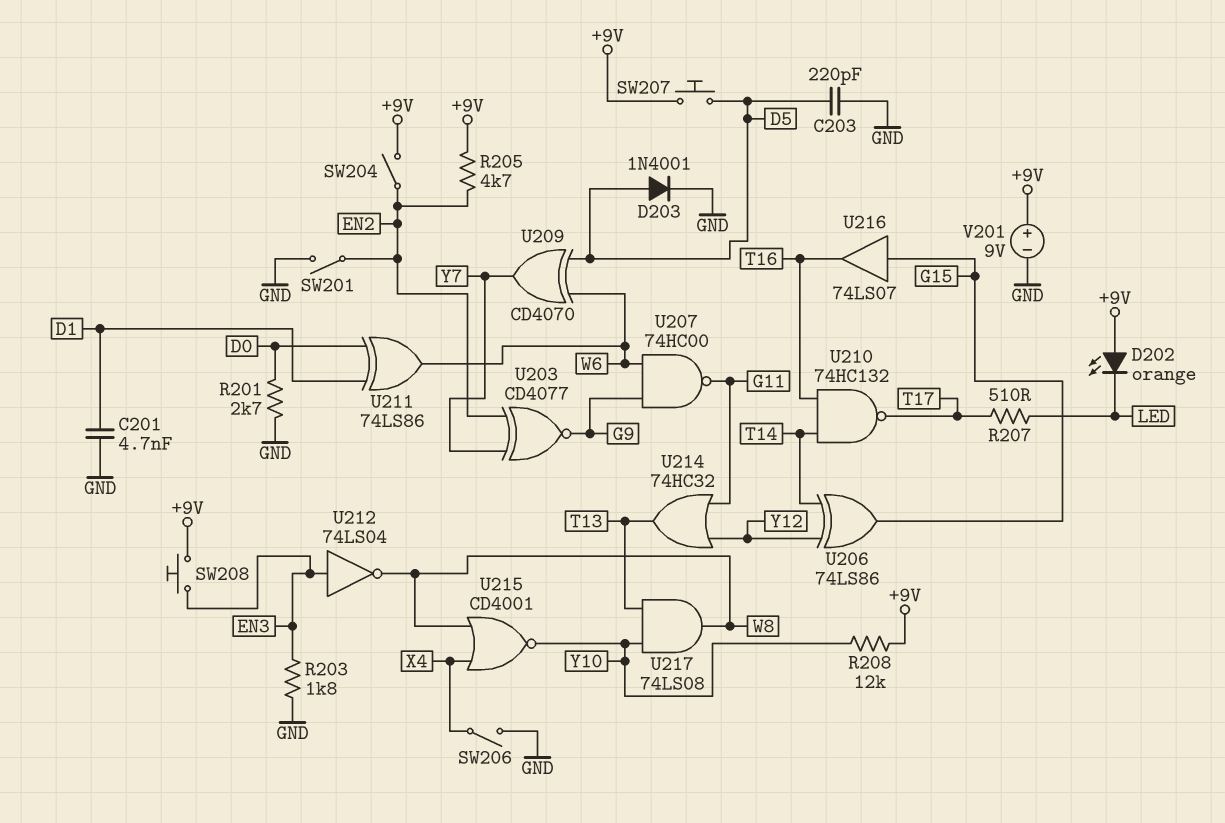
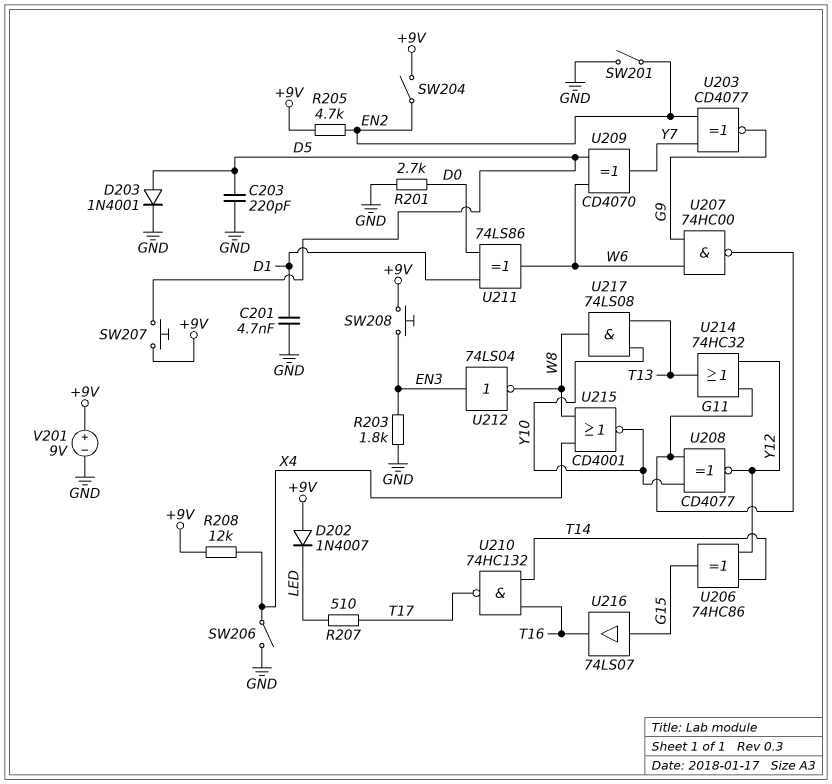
D202: LED orange (A +9V, K LED) -> diode 1N4007 (A +9V, K LED)
R208: 12k (+9V, Y10) -> 12k (+9V, X4)
U206: XOR 74LS86 (in T14, in Y12, out G15) -> XOR 74HC86 (in T14, in Y12, out G15)
U208: none -> XNOR CD4077 (in G11, in Y10, out Y12)

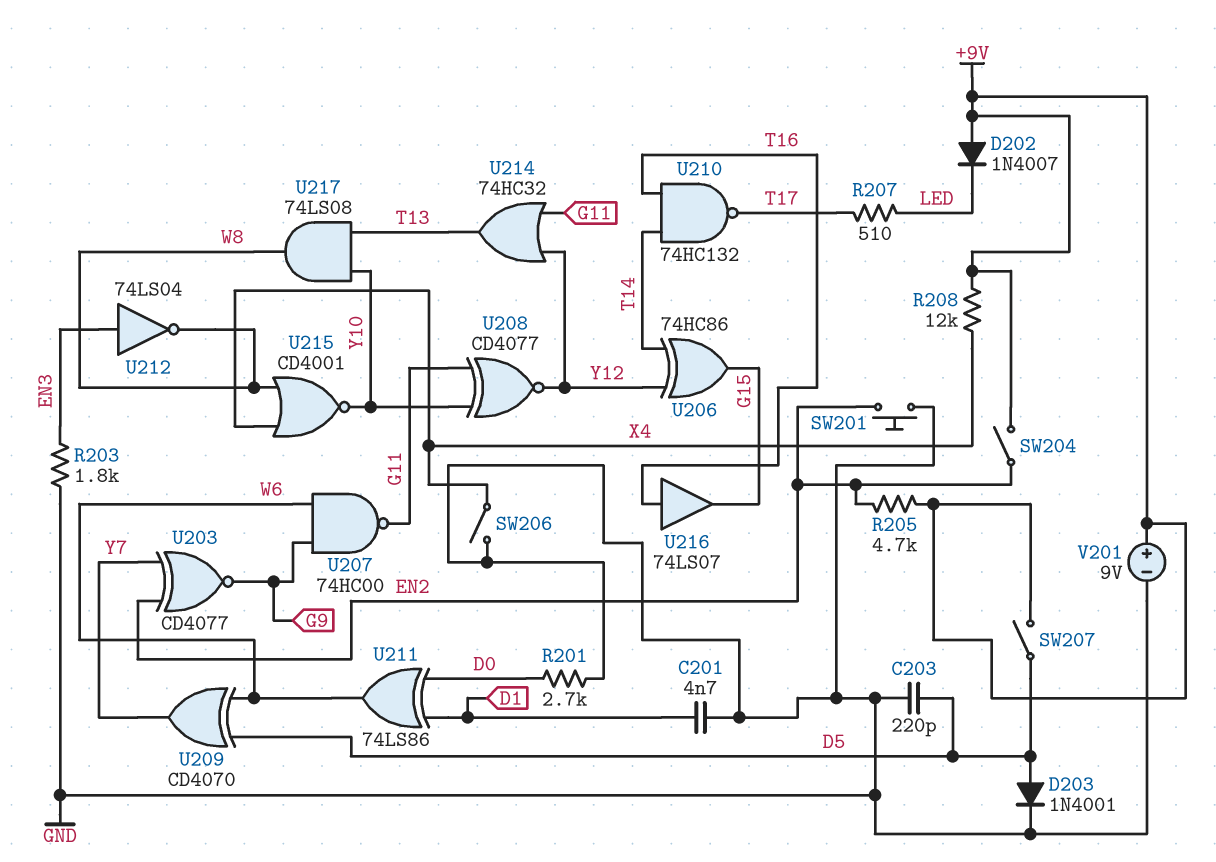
SW201: switch (EN2, GND) -> button (EN2, GND)
SW207: button (+9V, D5) -> switch (+9V, D5)
SW208: button (+9V, EN3) -> none
U216: buffer 74LS07 (in G15, out T16) -> buffer 74LS07 (in T16, out G15)

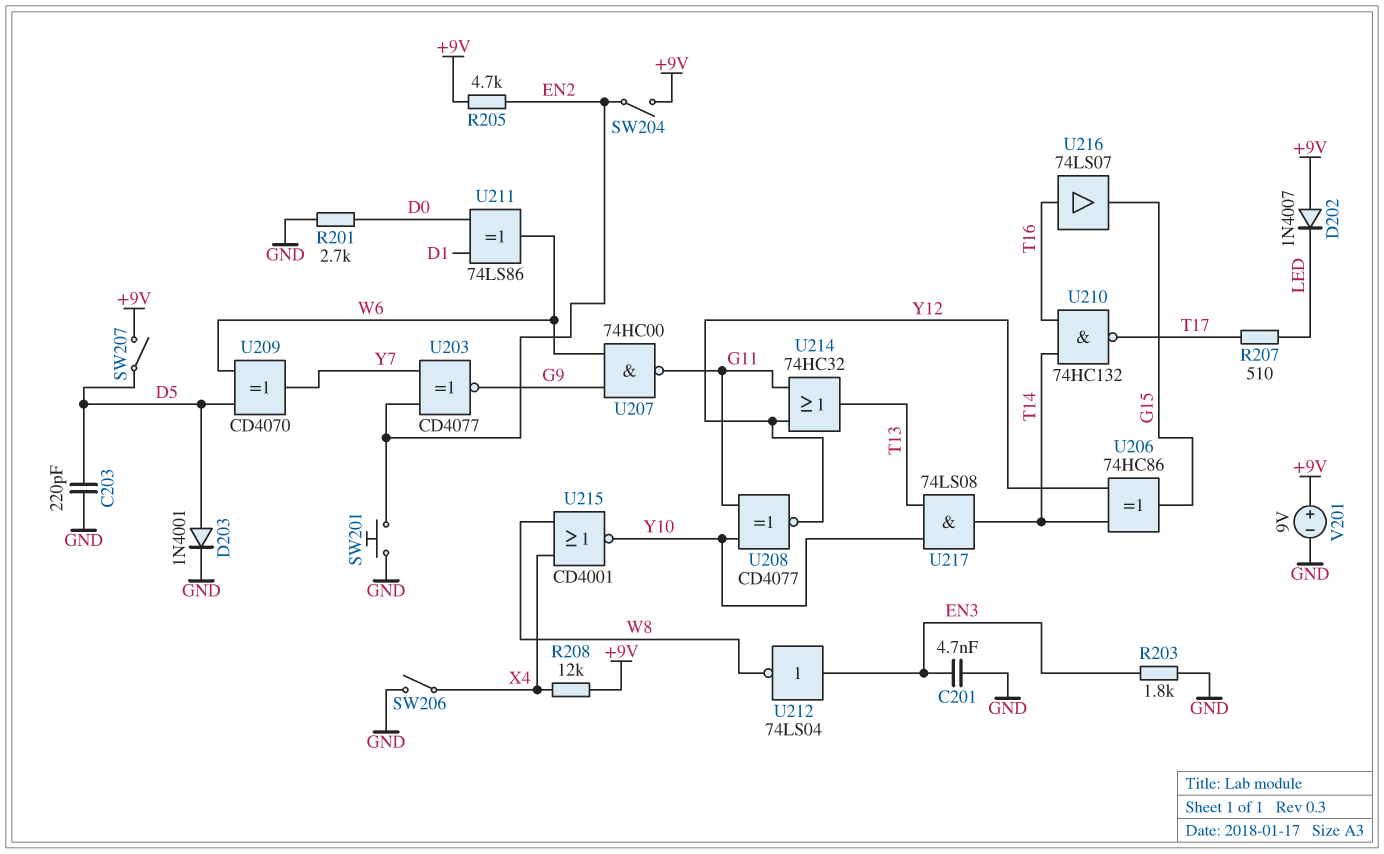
C201: 4.7nF (D1, GND) -> 4.7nF (EN3, GND)
U217: AND 74LS08 (in T13, in Y10, out W8) -> AND 74LS08 (in T13, in Y10, out T14)

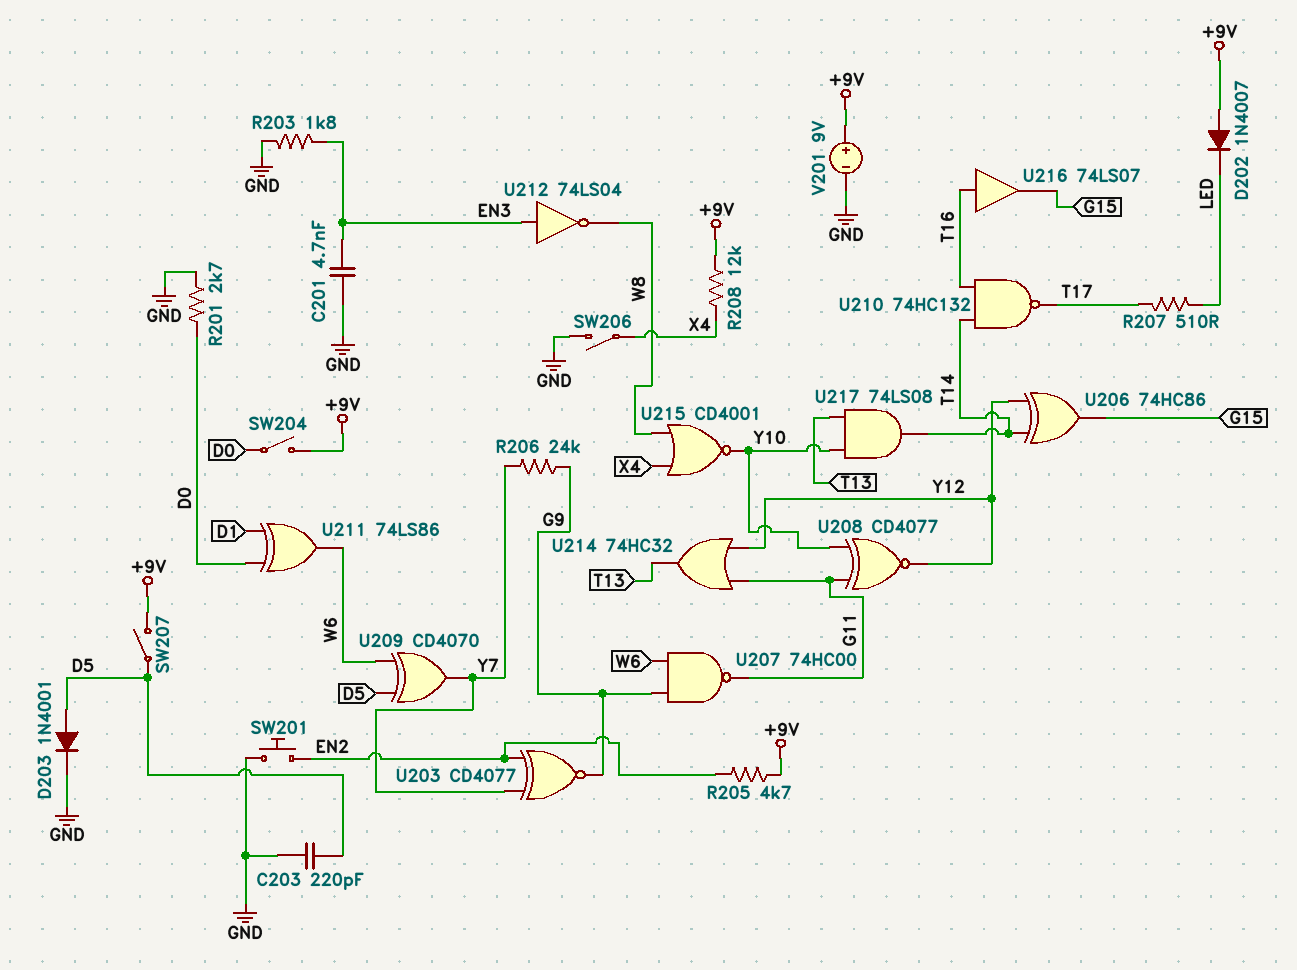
R206: none -> 24k (G9, Y7)
SW204: switch (+9V, EN2) -> switch (+9V, D0)

